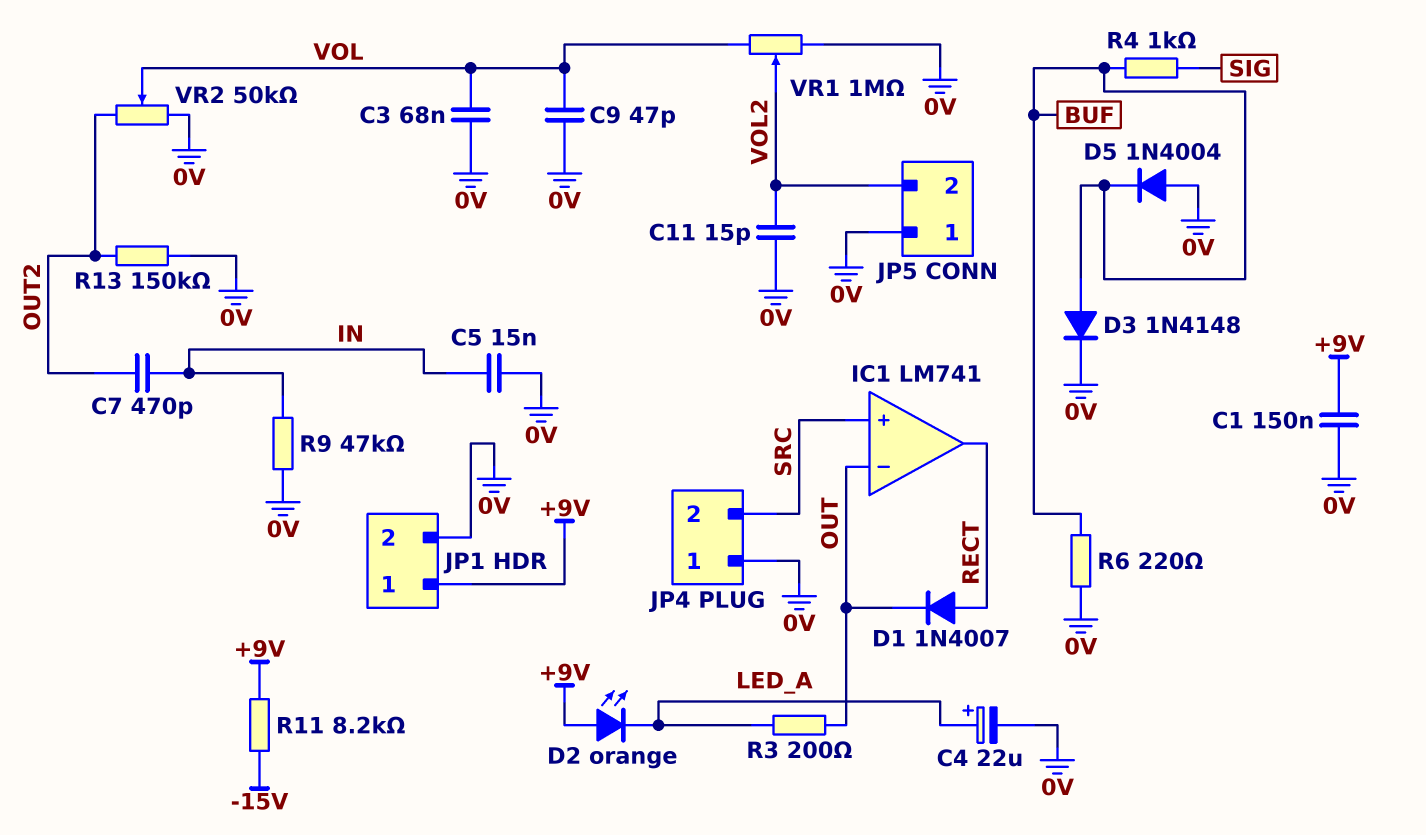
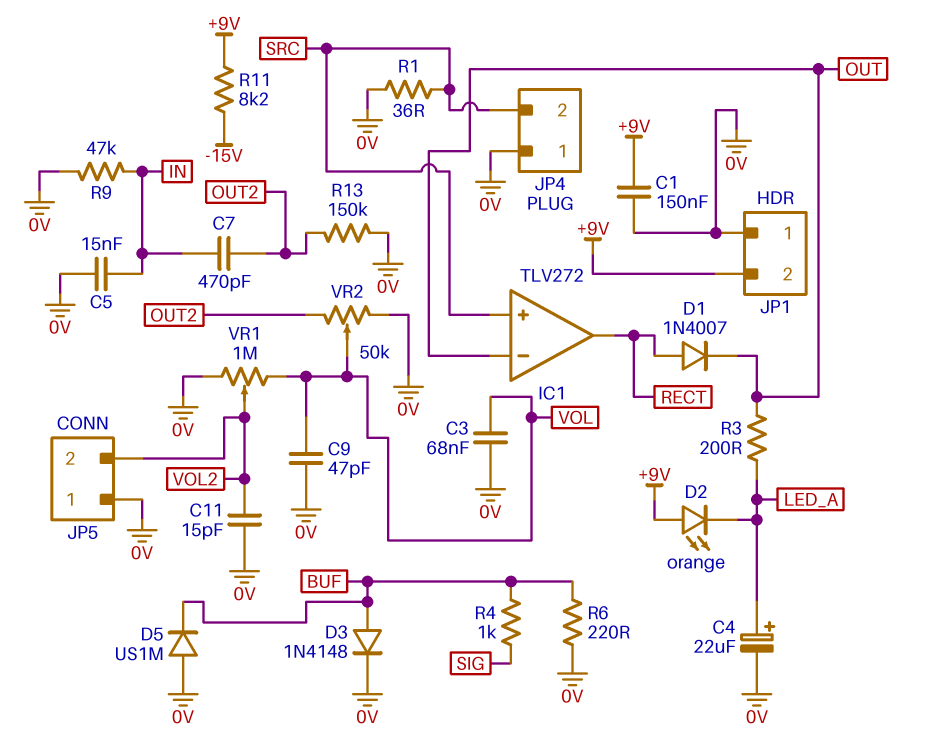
D5: diode 1N4004 (A 0V, K BUF) -> diode US1M (A 0V, K BUF)
IC1: LM741 -> TLV272
JP1 pin 1: +9V -> 0V
JP1 pin 2: 0V -> +9V
R1: none -> 36 (0V, SRC)

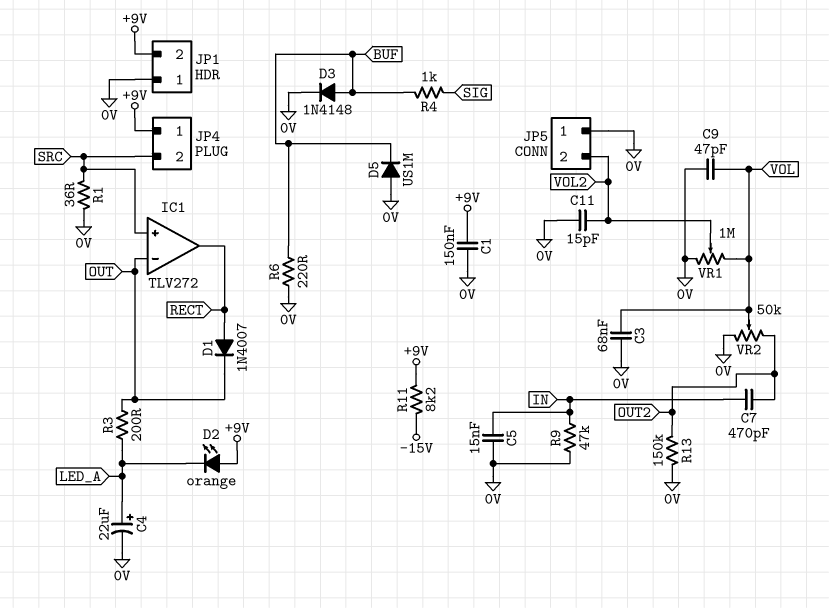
JP4 pin 1: 0V -> +9V

